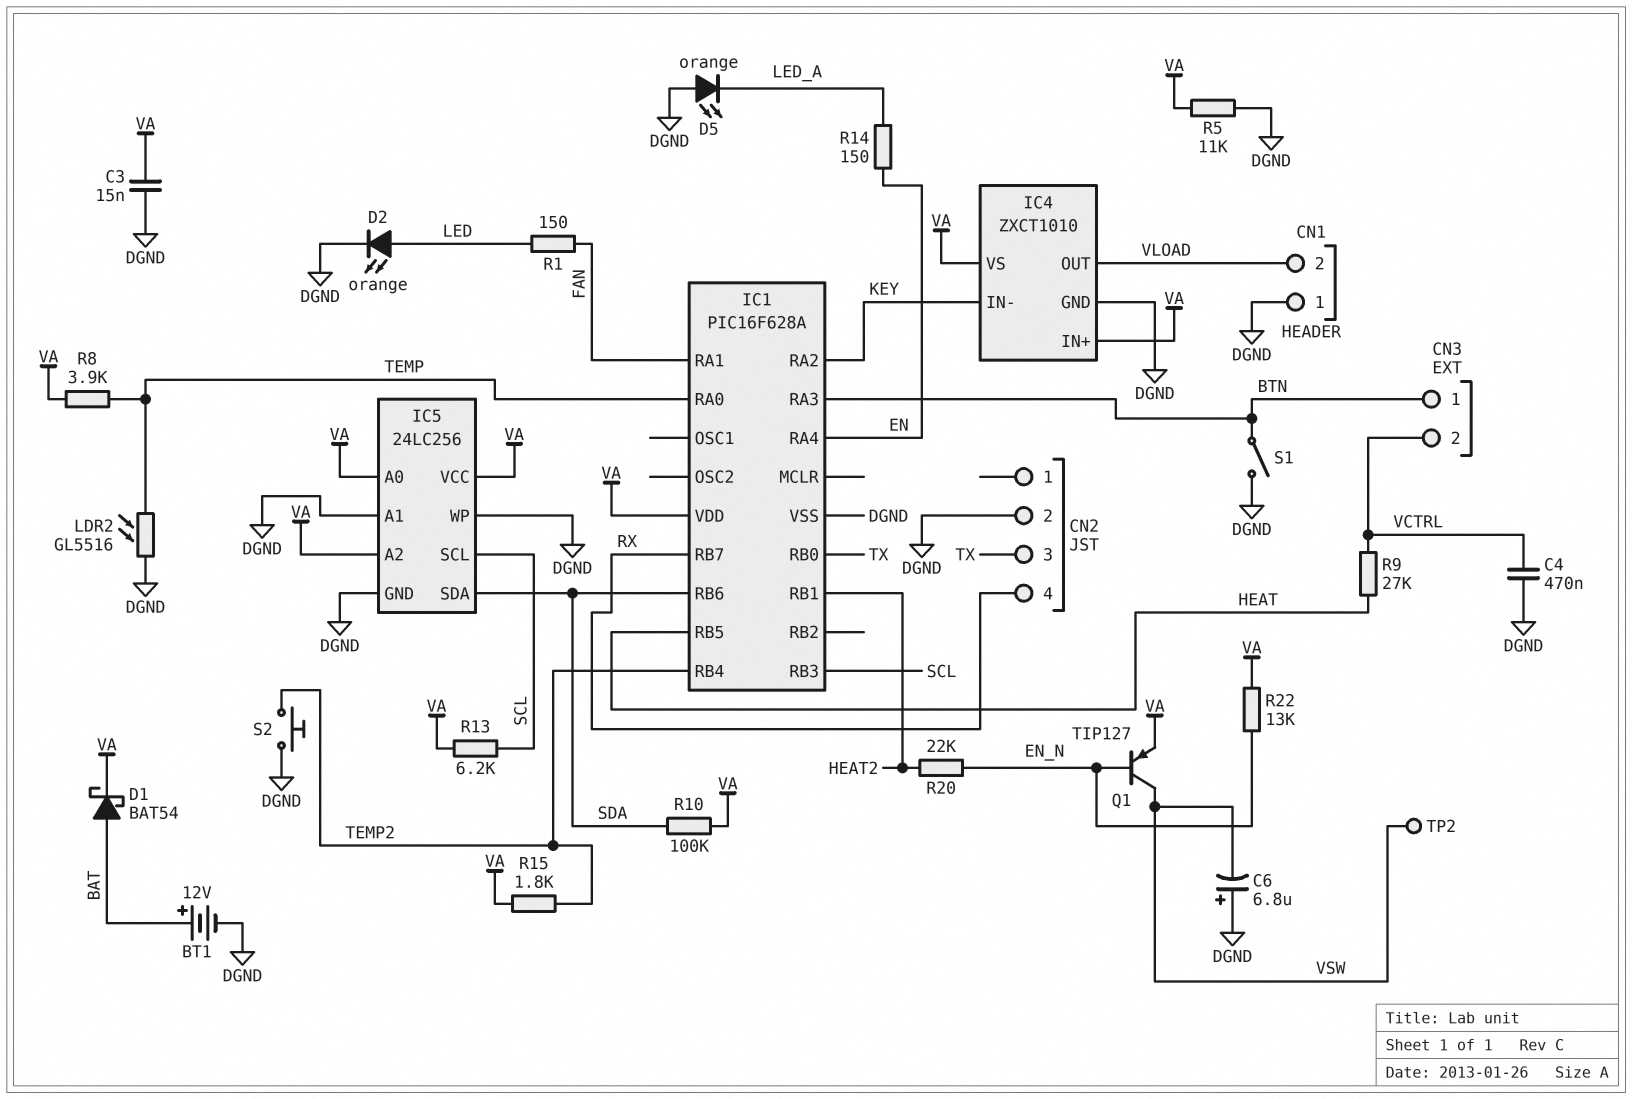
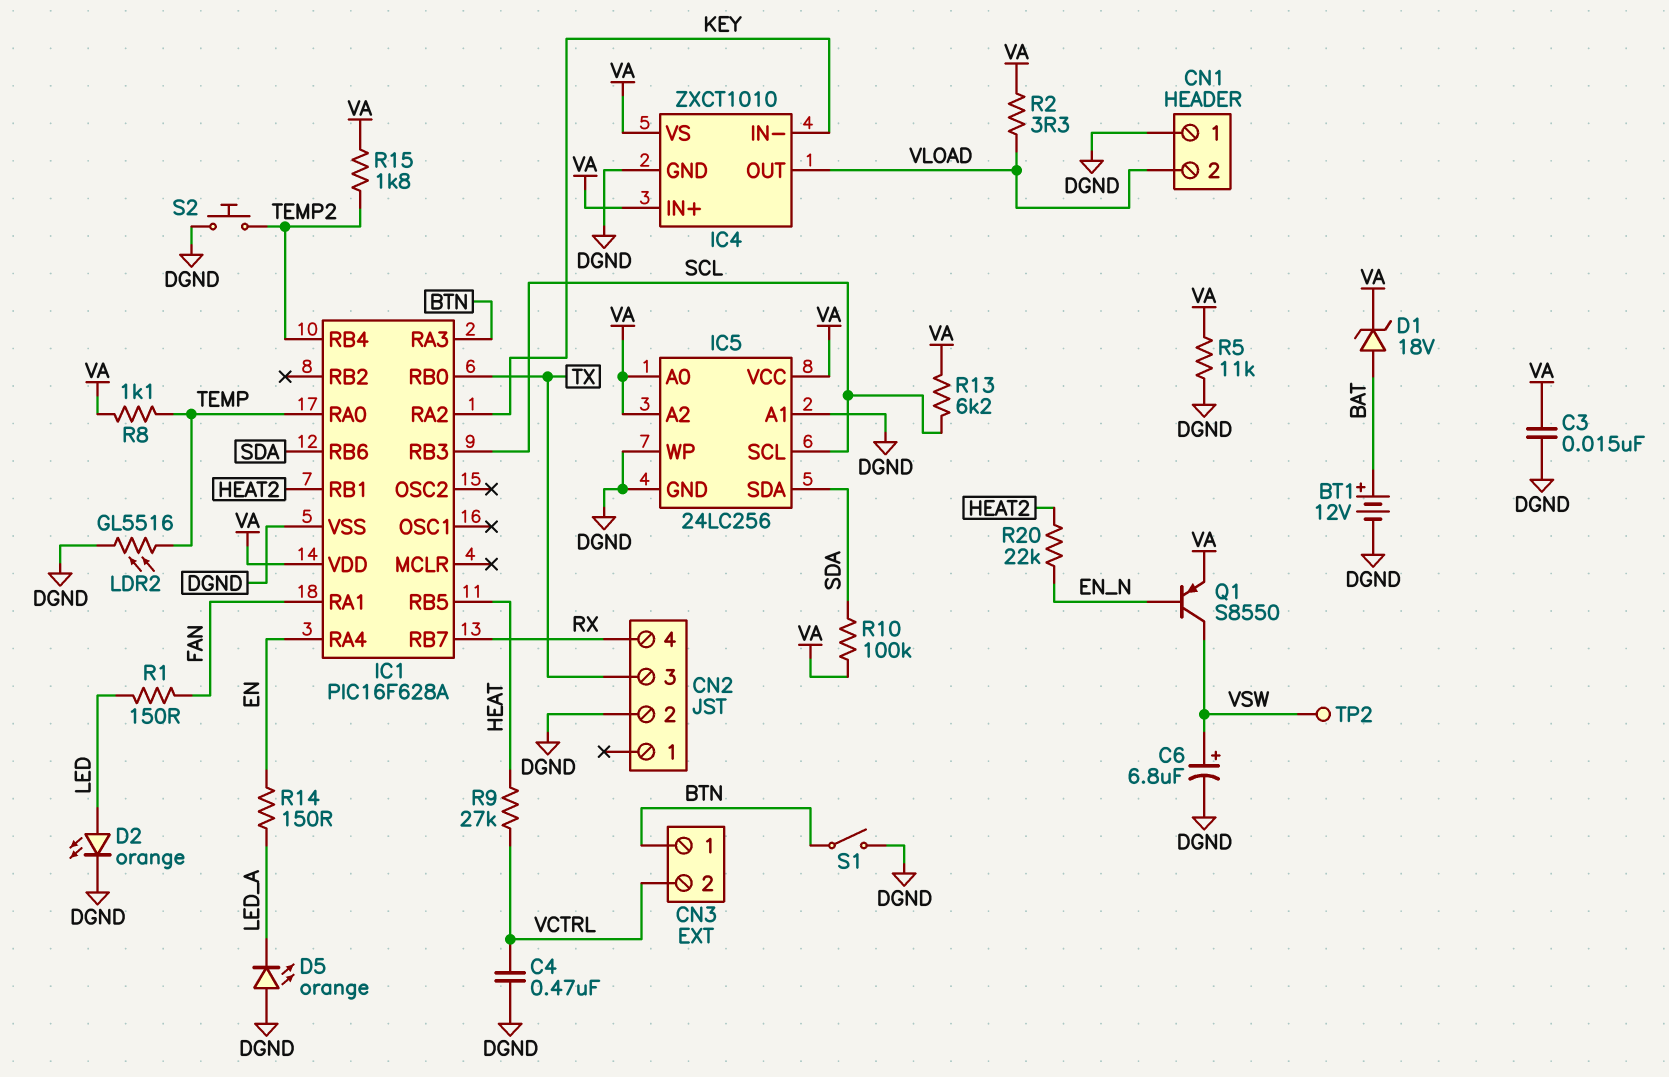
C6: 6.8uF (plus DGND, minus VSW) -> 6.8uF (plus VSW, minus DGND)
D1: schottky BAT54 (A BAT, K VA) -> zener 18V (A BAT, K VA)
Q1: PNP TIP127 (B EN_N, C VSW, E VA) -> PNP S8550 (B EN_N, C VSW, E VA)
R2: none -> 3.3 (VA, VLOAD)
R8: 3.9k (TEMP, VA) -> 1.1k (TEMP, VA)
R22: 13k (EN_N, VA) -> none

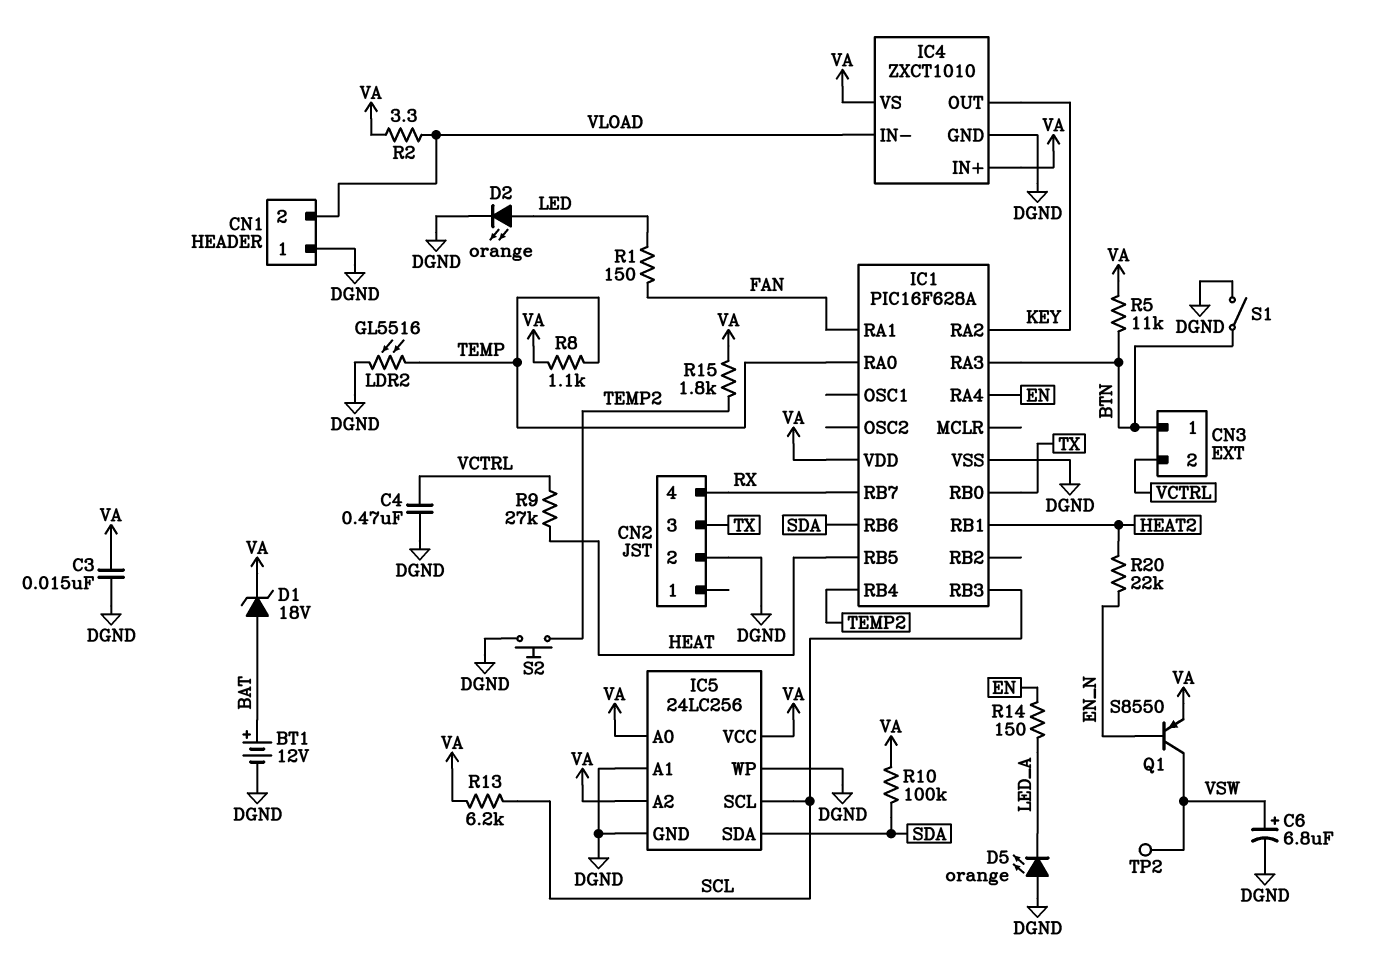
IC4 pin IN-: KEY -> VLOAD
IC4 pin OUT: VLOAD -> KEY
R5: 11k (DGND, VA) -> 11k (BTN, VA)

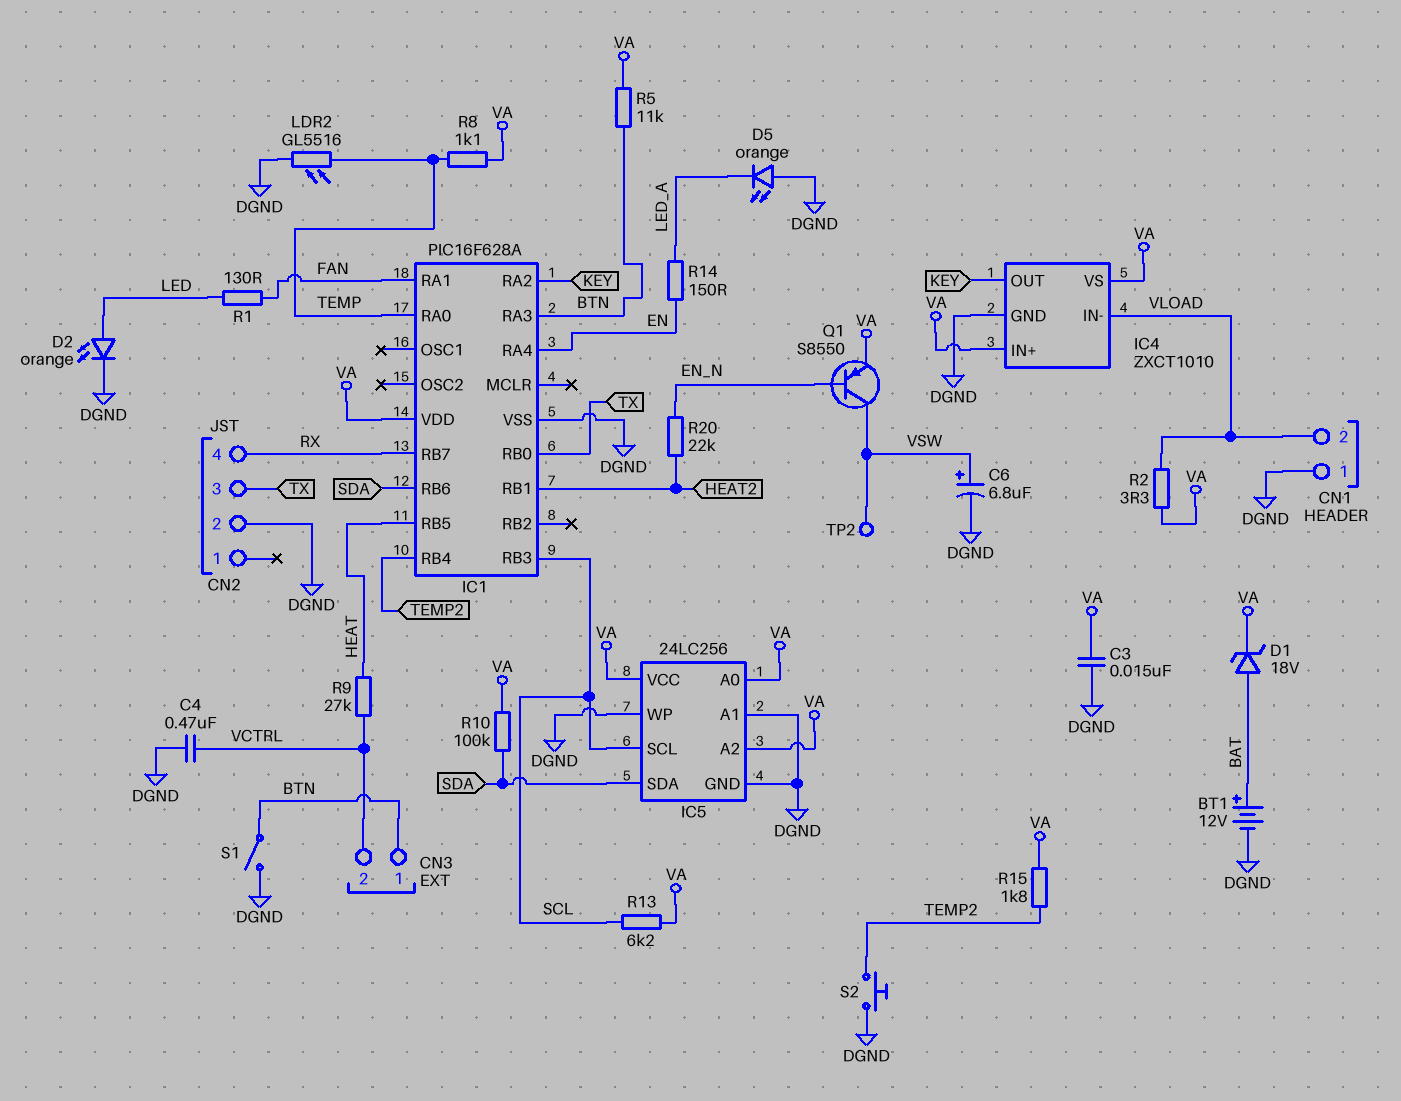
R1: 150 (FAN, LED) -> 130 (FAN, LED)

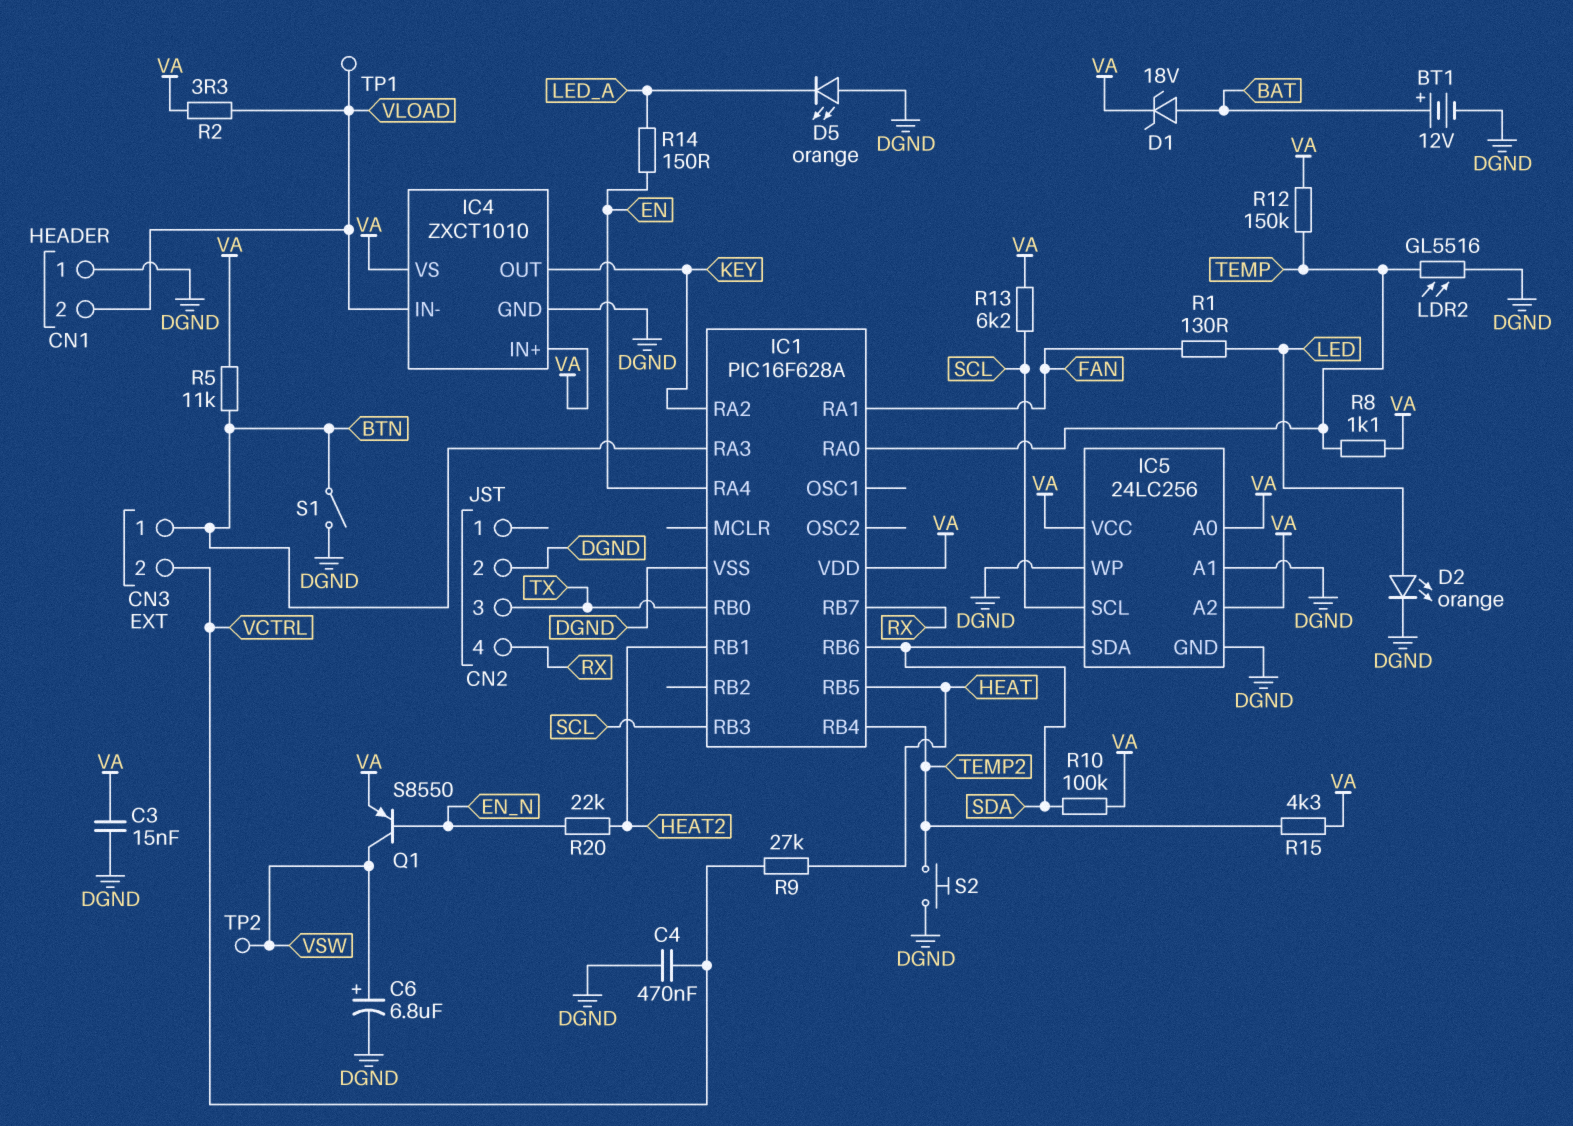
R12: none -> 150k (TEMP, VA)
R15: 1.8k (TEMP2, VA) -> 4.3k (TEMP2, VA)
TP1: none -> test point (VLOAD)

